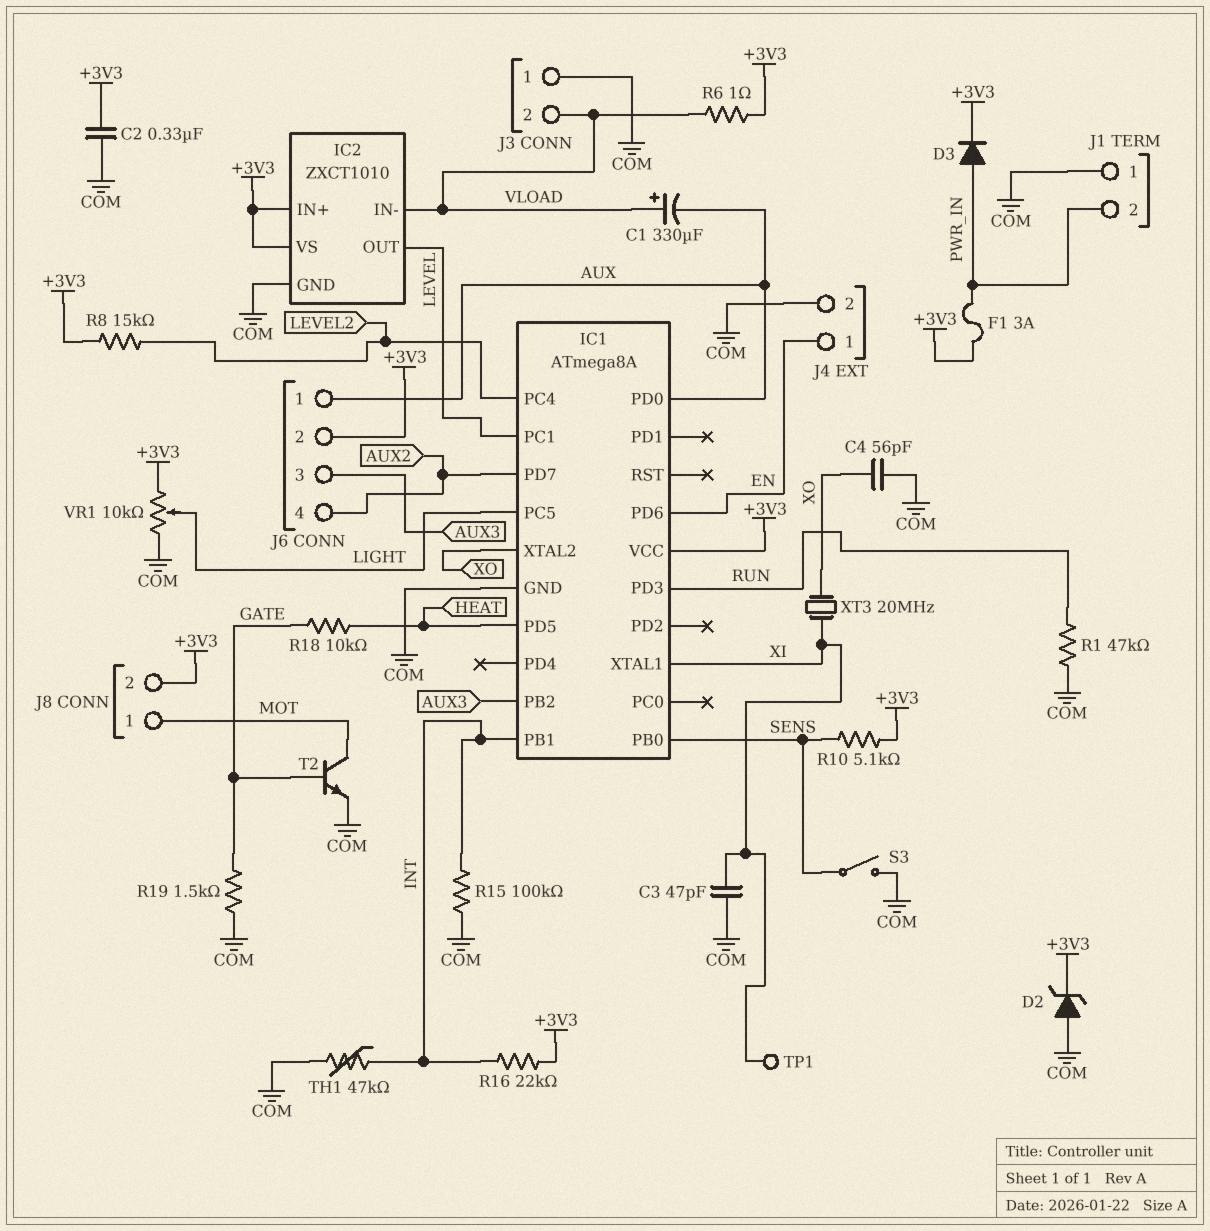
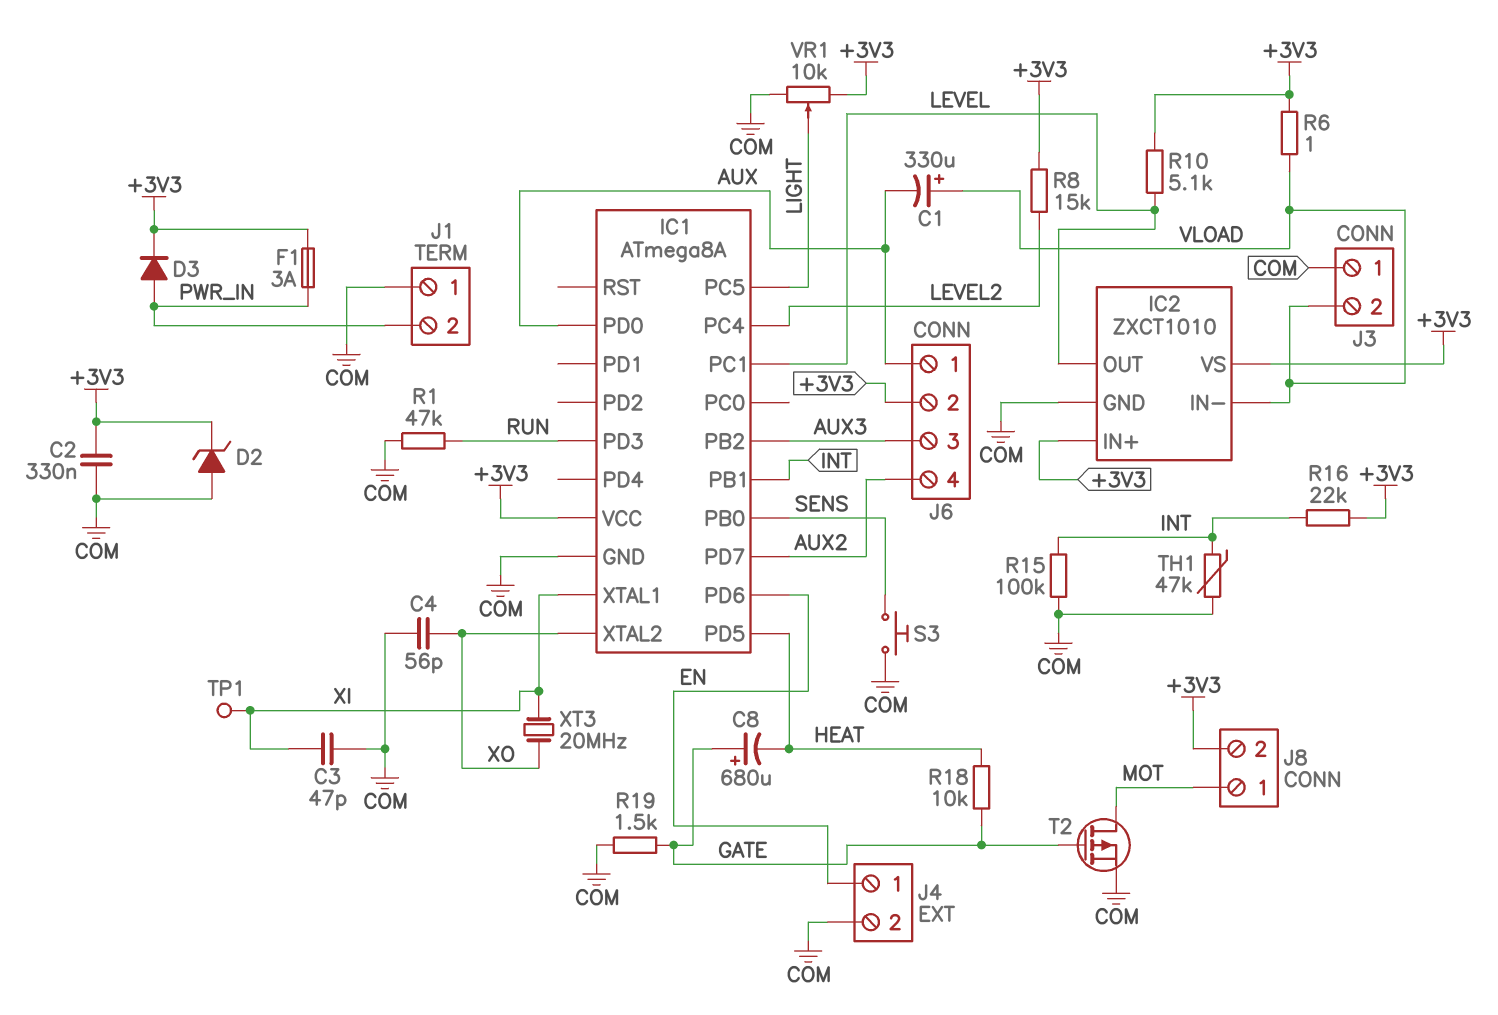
C8: none -> 680uF (plus GATE, minus HEAT)
R10: 5.1k (+3V3, SENS) -> 5.1k (+3V3, LEVEL)
S3: switch (COM, SENS) -> button (COM, SENS)
T2: NPN (B GATE, C MOT, E COM) -> PMOS (G GATE, D MOT, S COM)

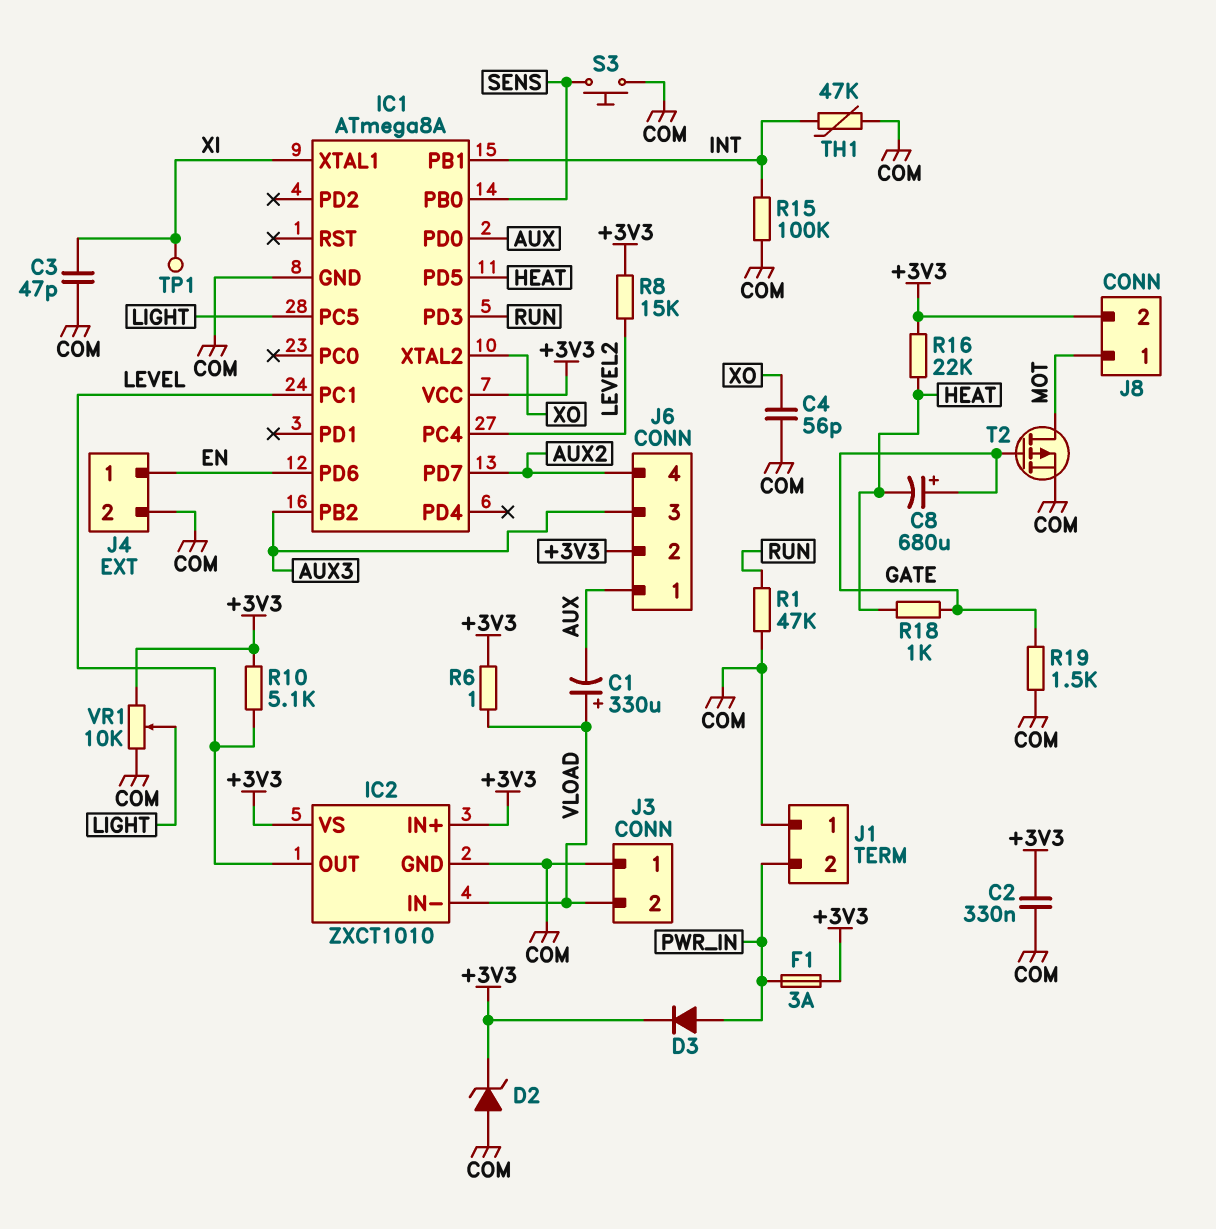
R16: 22k (+3V3, INT) -> 22k (+3V3, HEAT)
R18: 10k (GATE, HEAT) -> 1k (GATE, HEAT)
XT3: 20MHz (XI, XO) -> none

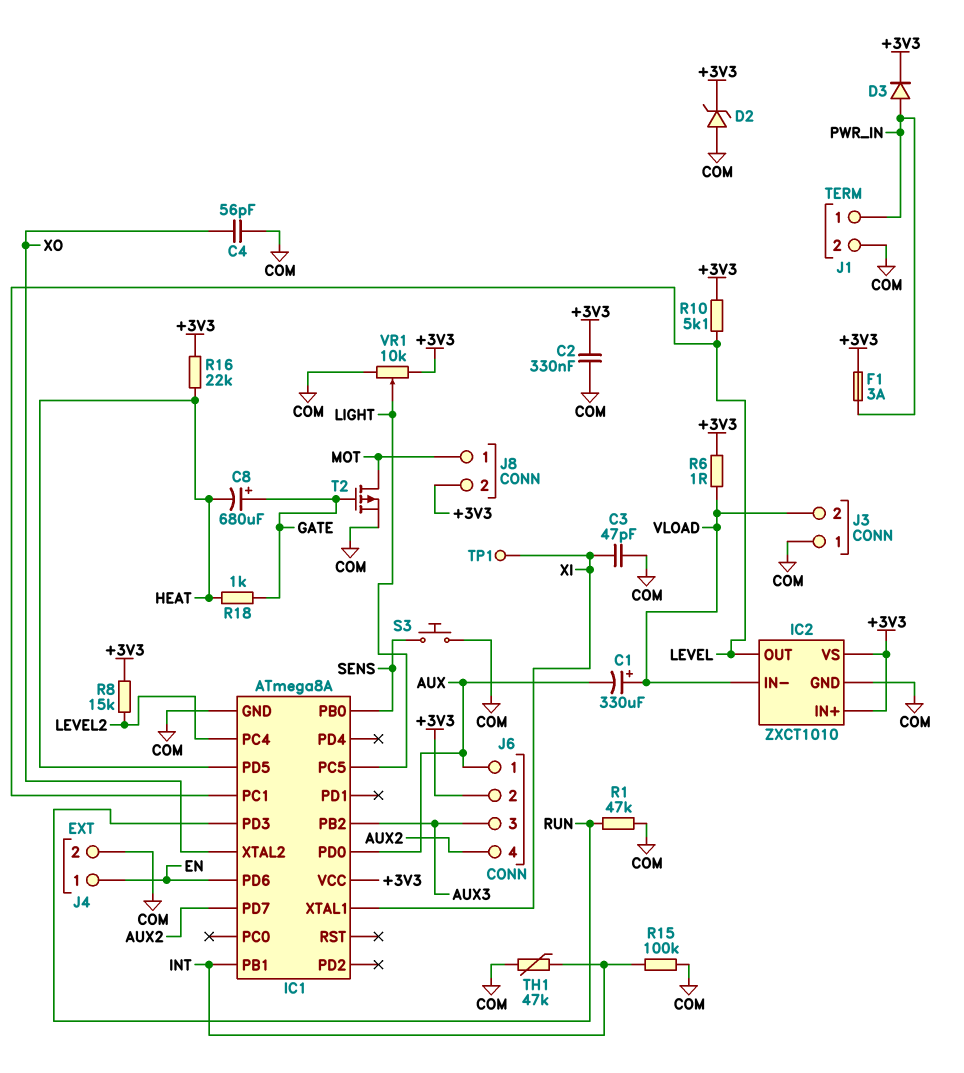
J1 pin 1: COM -> PWR_IN
J1 pin 2: PWR_IN -> COM
R19: 1.5k (COM, GATE) -> none

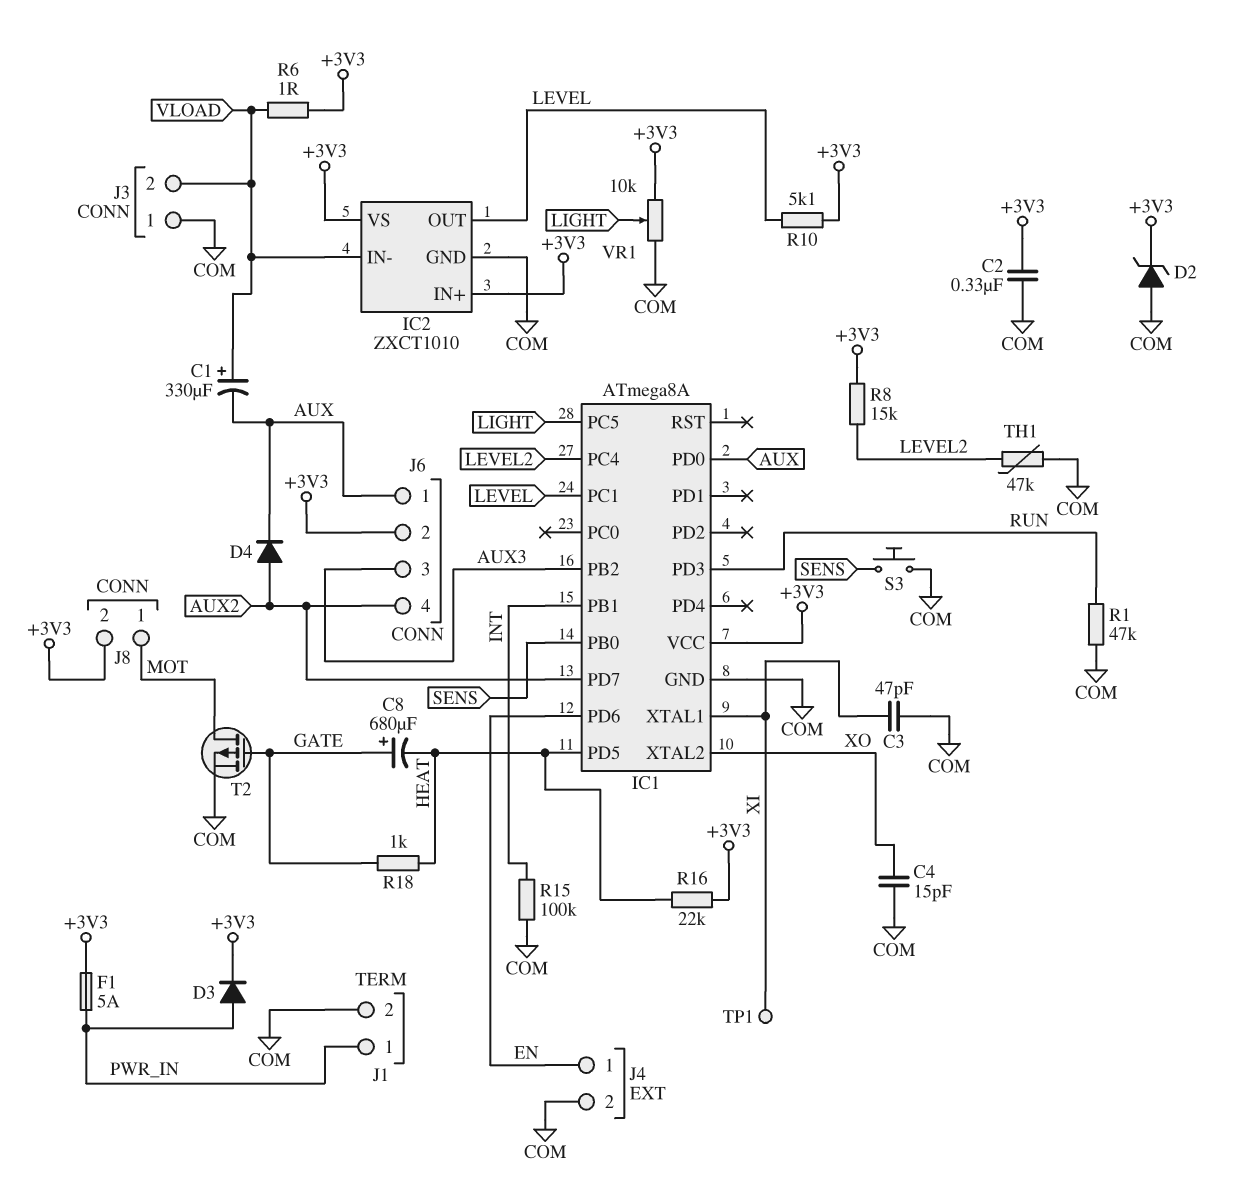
C4: 56pF (COM, XO) -> 15pF (COM, XO)
D4: none -> diode (A AUX2, K AUX)
F1: 3A (+3V3, PWR_IN) -> 5A (+3V3, PWR_IN)
TH1: 47k (COM, INT) -> 47k (COM, LEVEL2)

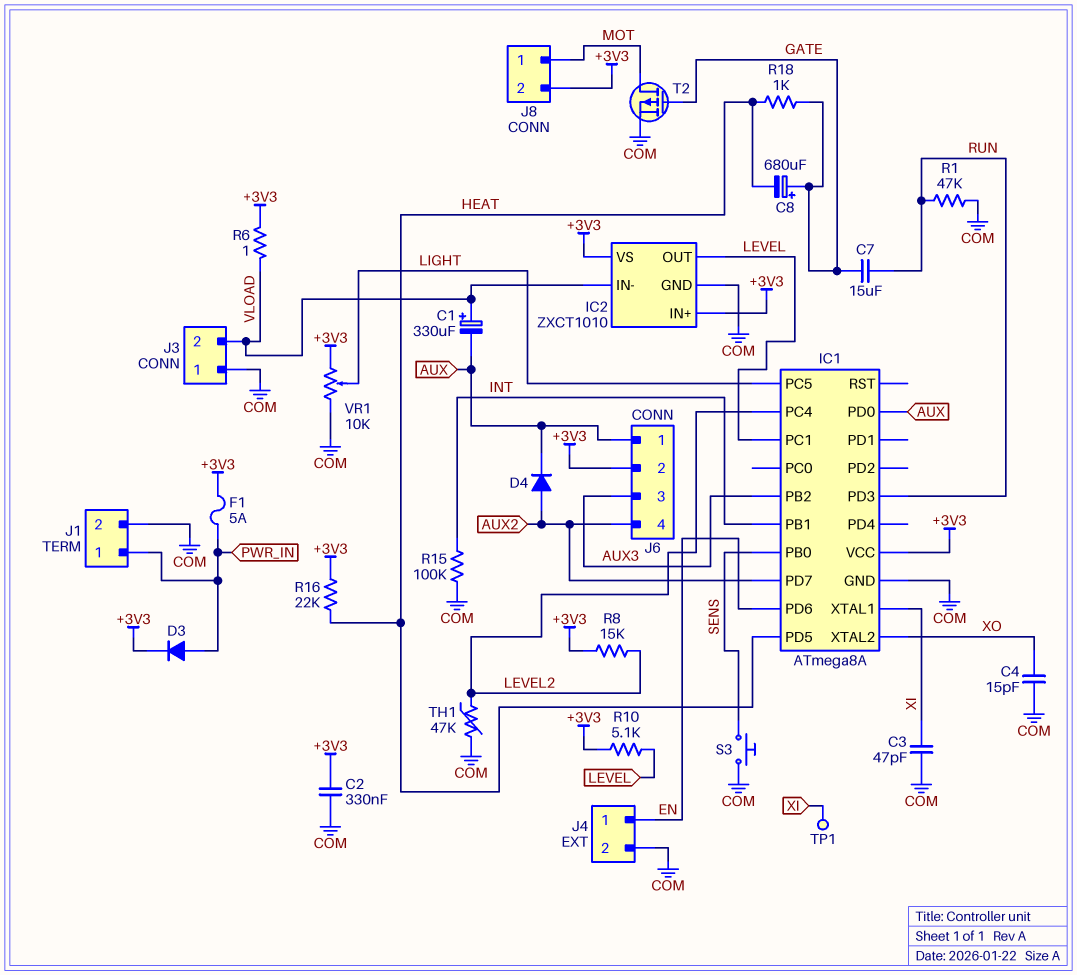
C7: none -> 15uF (GATE, RUN)
D2: zener (A COM, K +3V3) -> none

